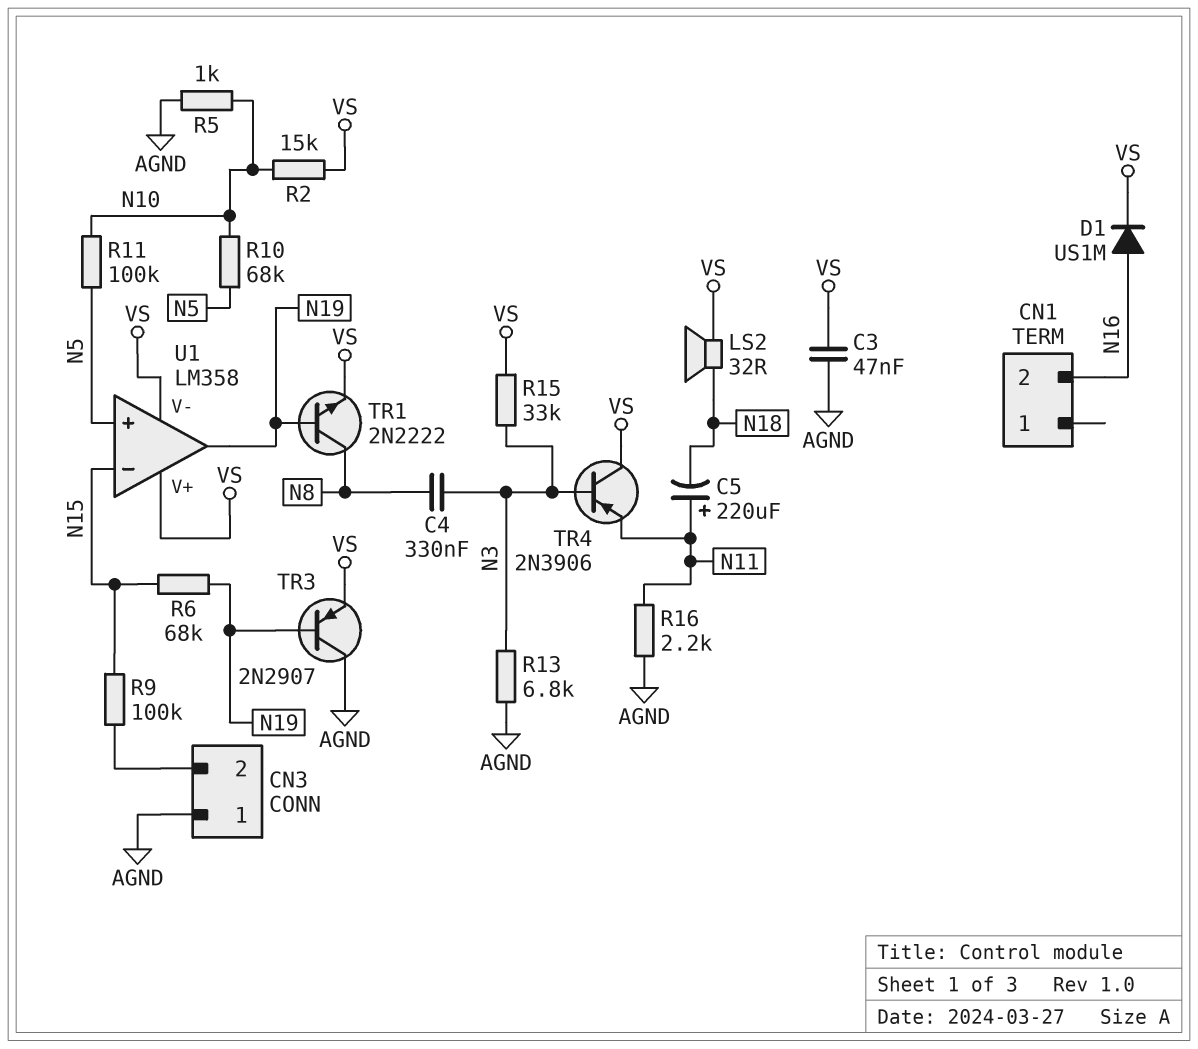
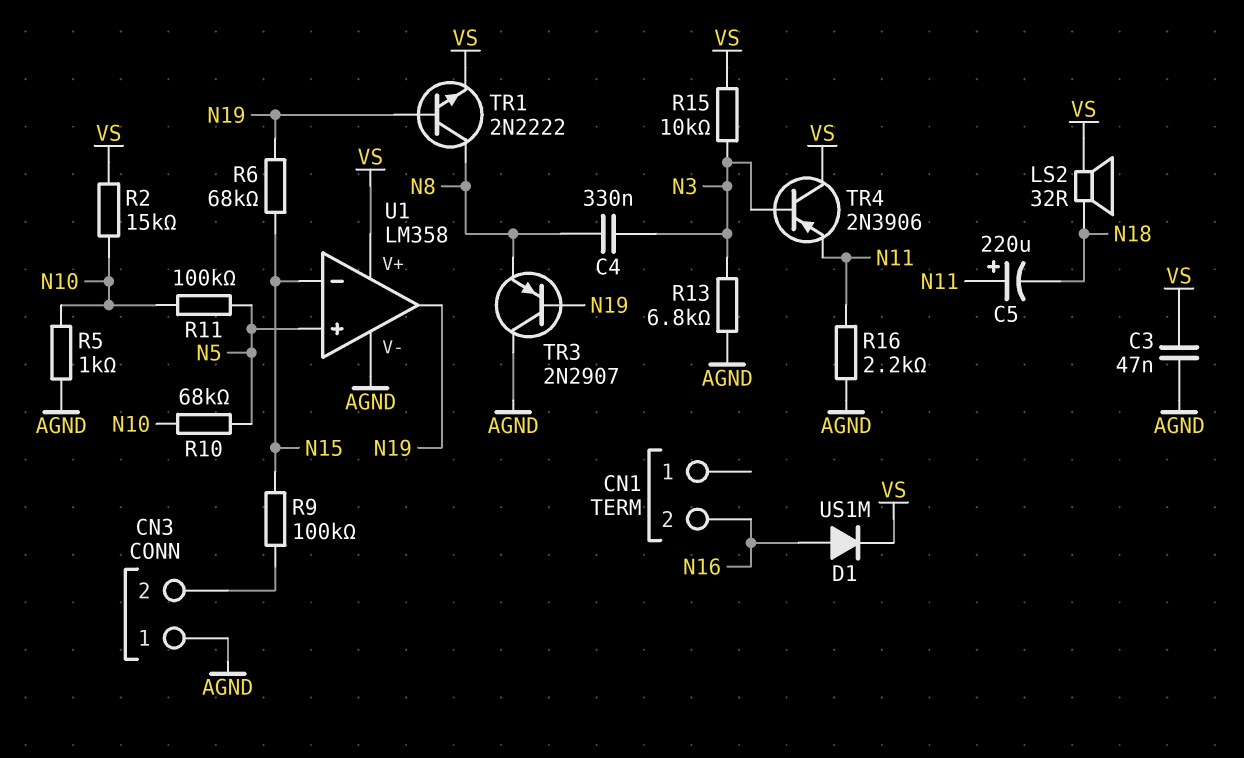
R15: 33k (N3, VS) -> 10k (N3, VS)
TR3: PNP 2N2907 (B N19, C AGND, E VS) -> PNP 2N2907 (B N19, C AGND, E N8)
U1 pin V-: VS -> AGND

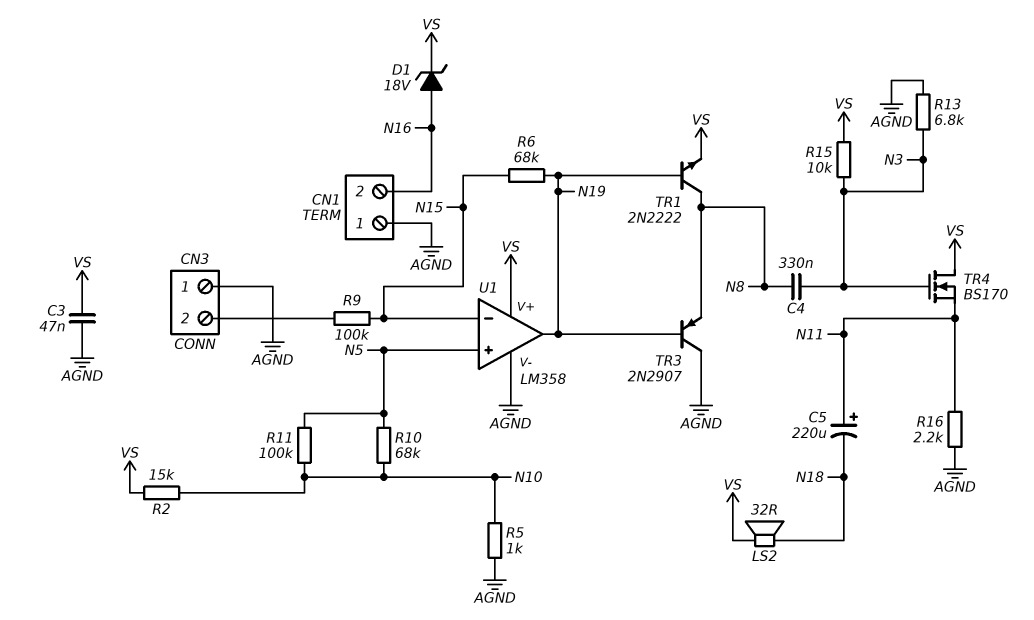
CN1 pin 1: none -> AGND
D1: diode US1M (A N16, K VS) -> zener 18V (A N16, K VS)
TR4: PNP 2N3906 (B N3, C VS, E N11) -> NMOS BS170 (G N3, D VS, S N11)

